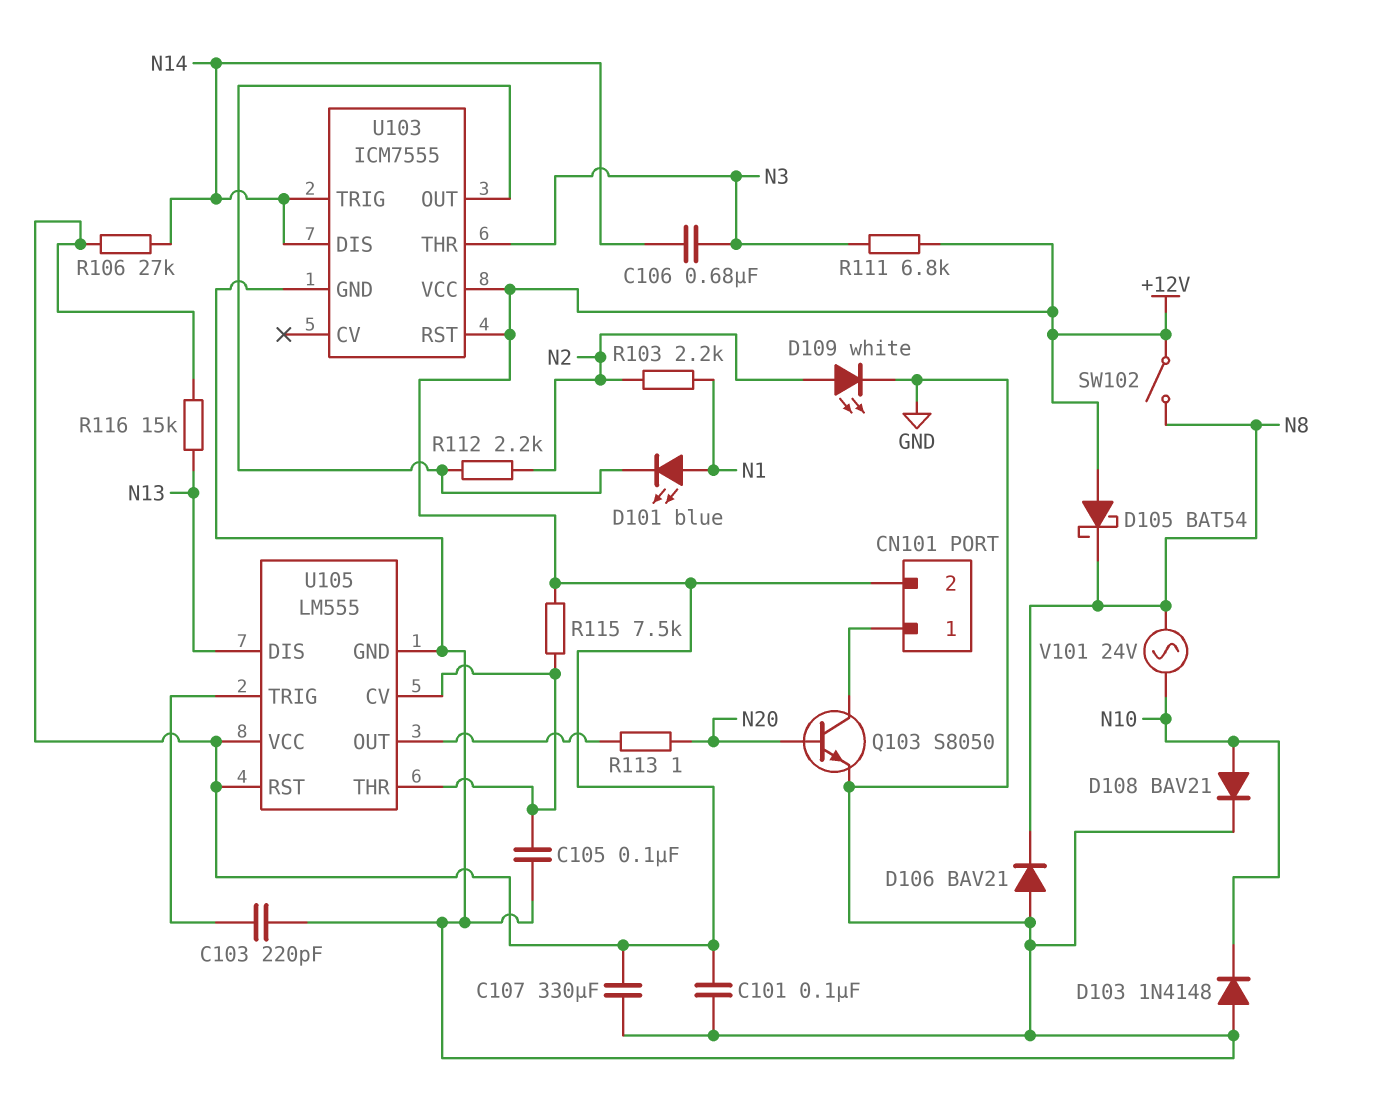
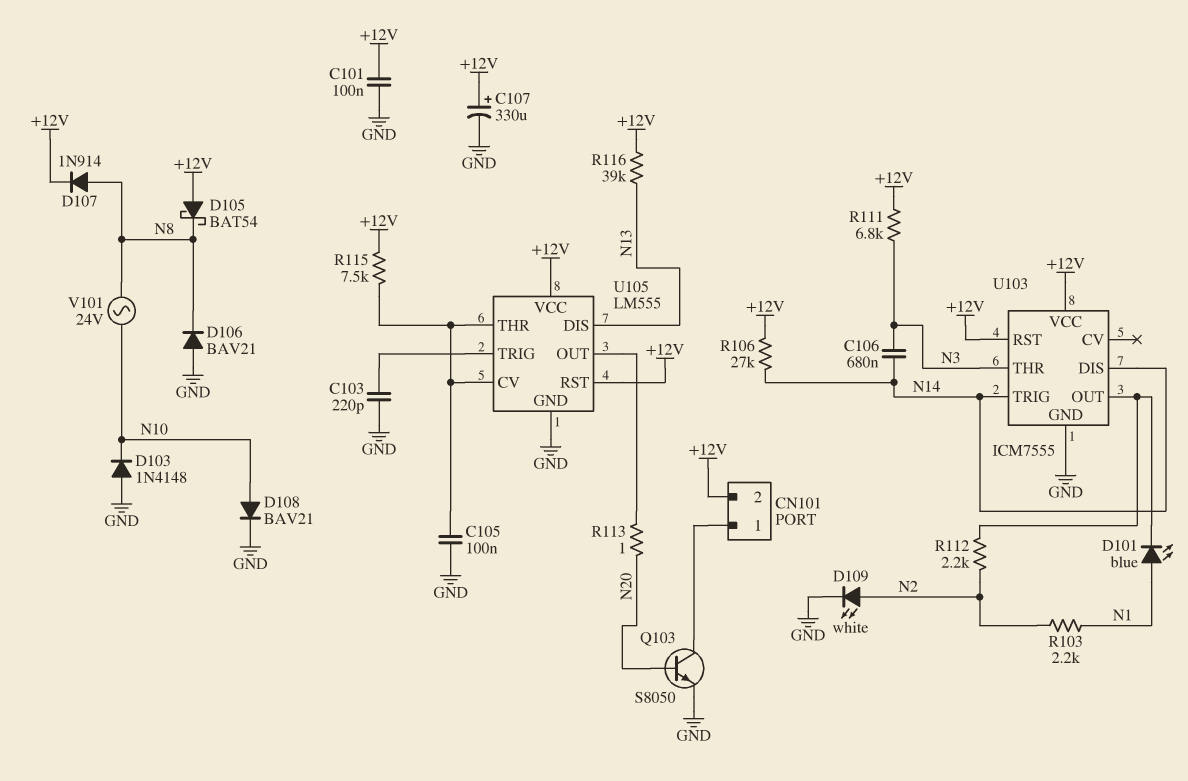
C107: 330uF (+12V, GND) -> 330uF (plus +12V, minus GND)
D107: none -> diode 1N914 (A N8, K +12V)
R116: 15k (+12V, N13) -> 39k (+12V, N13)
SW102: switch (+12V, N8) -> none

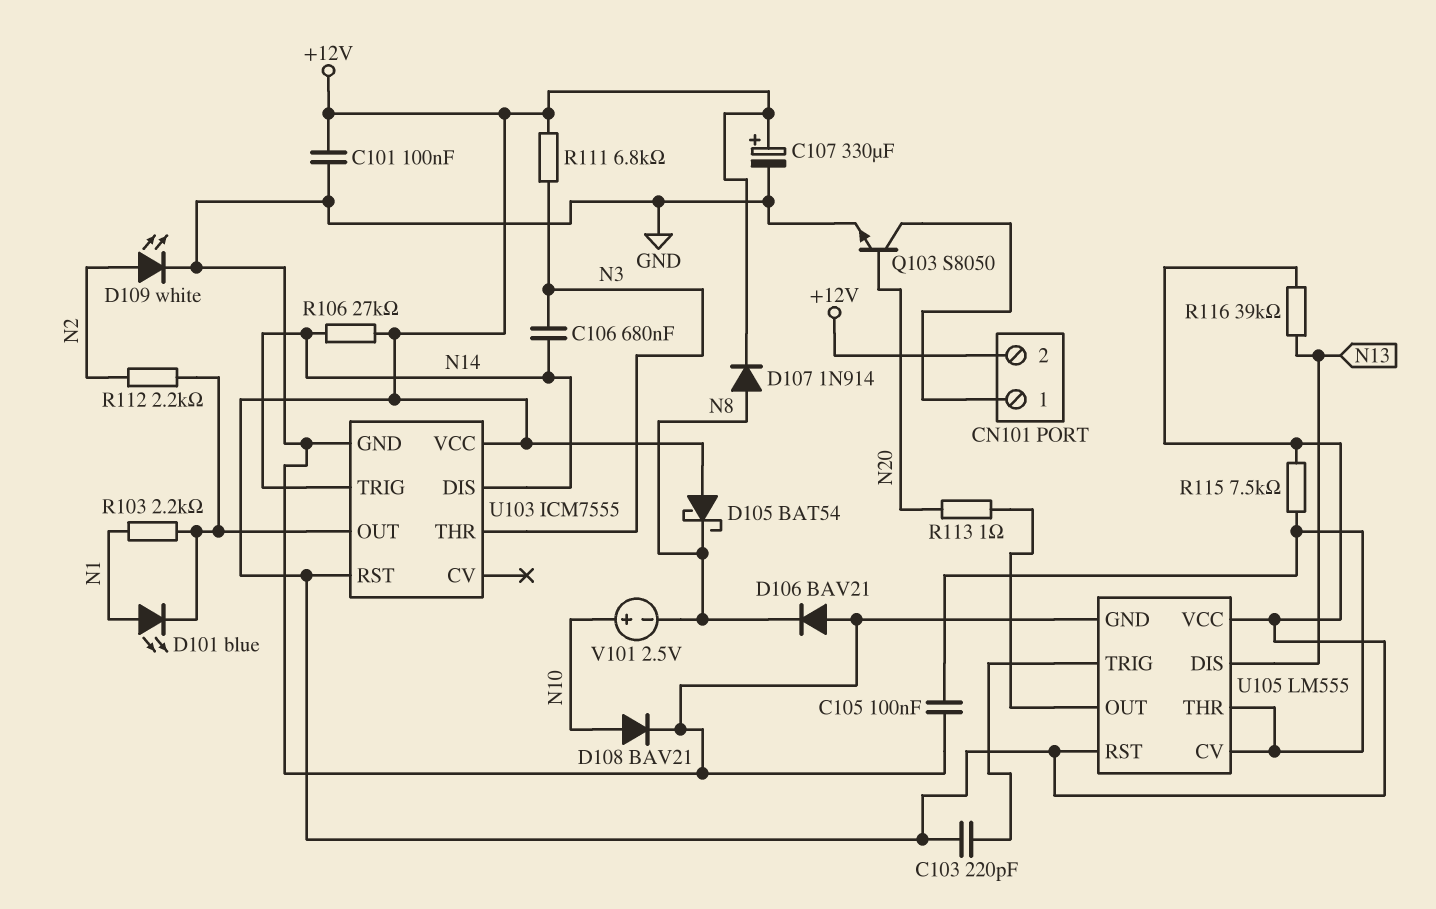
C103: 220pF (GND, U105/TRIG) -> 220pF (+12V, U105/TRIG)
D103: diode 1N4148 (A GND, K N10) -> none
R103: 2.2k (N1, N2) -> 2.2k (N1, U103/OUT)
V101: AC 24V (N8, N10) -> 2.5V (plus N10, minus N8)

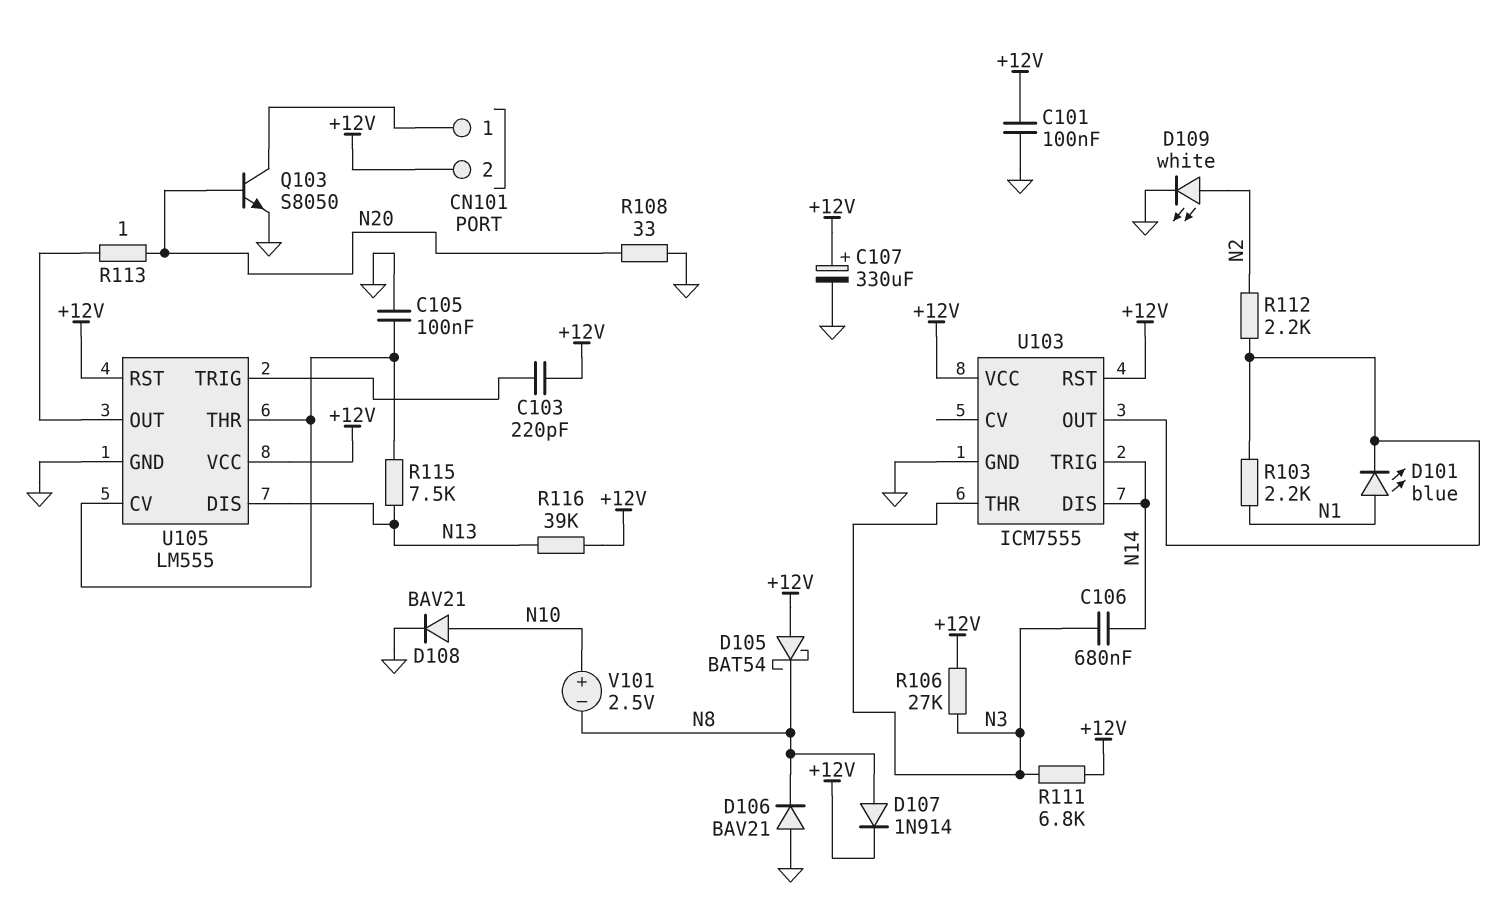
R106: 27k (+12V, N14) -> 27k (+12V, N3)
R108: none -> 33 (GND, N20)
R115: 7.5k (+12V, U105/CV) -> 7.5k (N13, U105/CV)

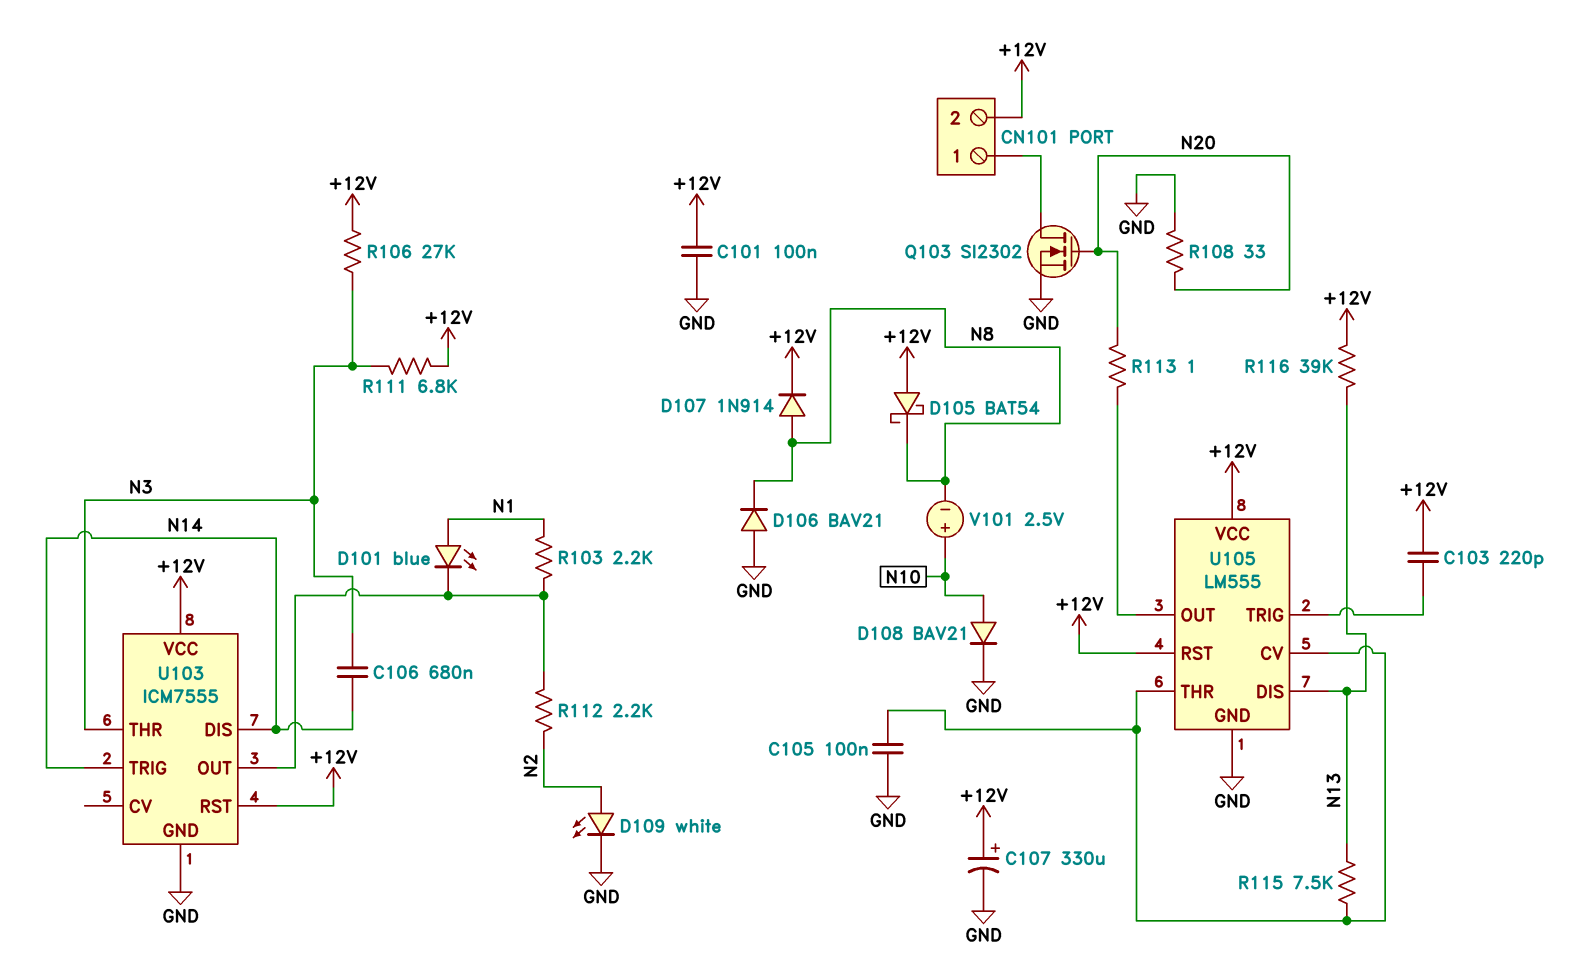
Q103: NPN S8050 (B N20, C CN101/1, E GND) -> NMOS SI2302 (G N20, D CN101/1, S GND)

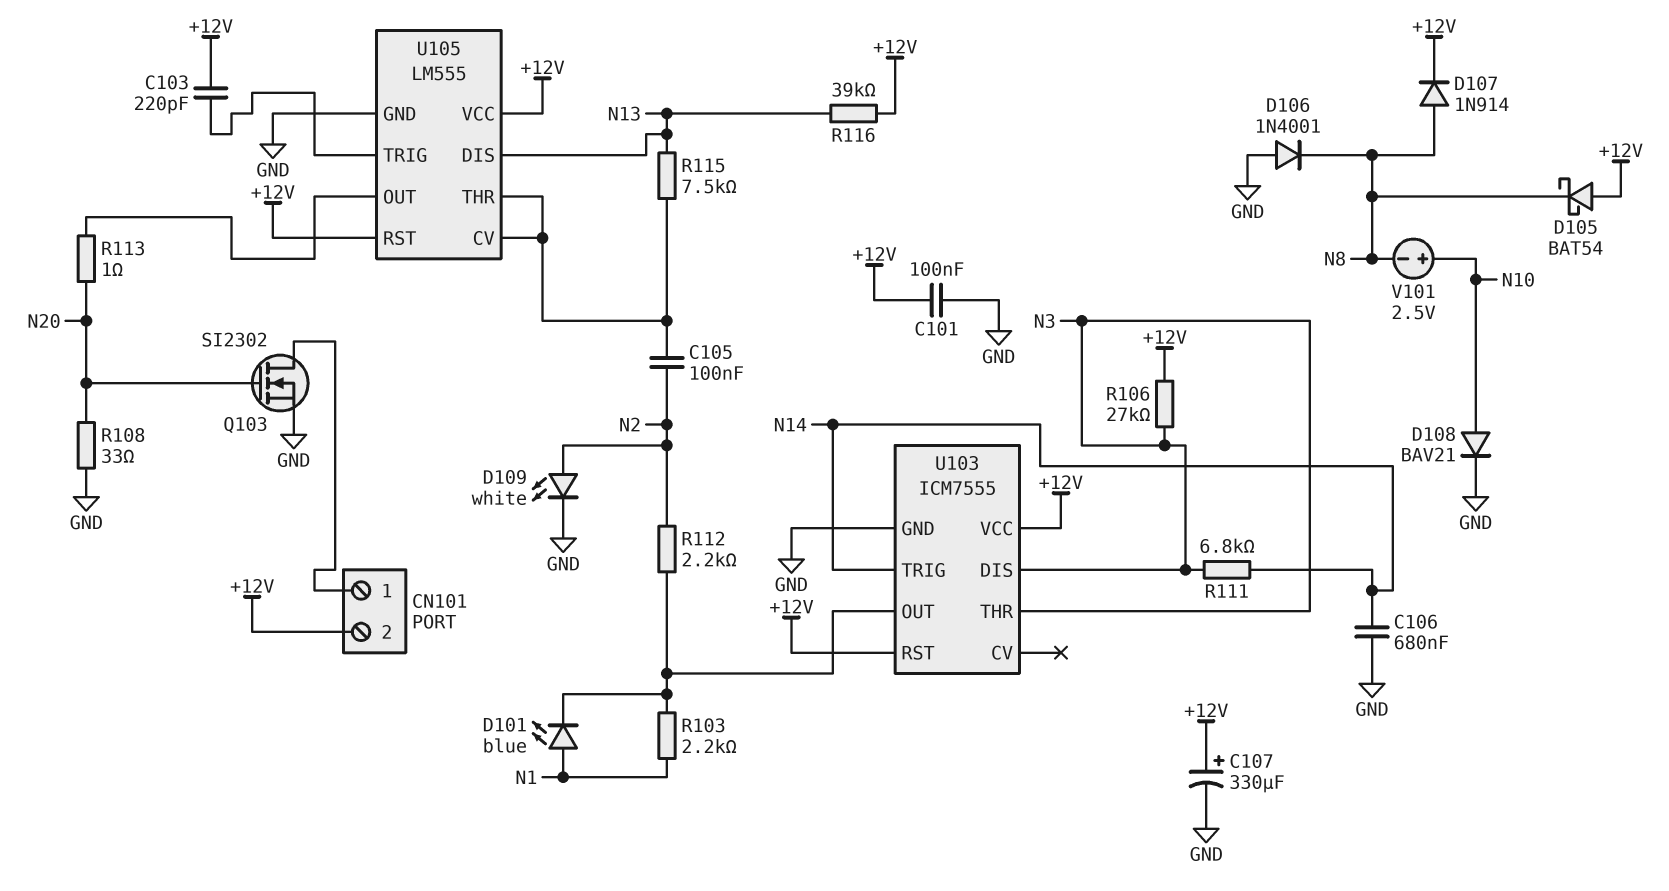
C105: 100nF (GND, U105/CV) -> 100nF (N2, U105/CV)
C106: 680nF (N3, N14) -> 680nF (GND, N14)
D106: diode BAV21 (A GND, K N8) -> diode 1N4001 (A GND, K N8)
R111: 6.8k (+12V, N3) -> 6.8k (N3, N14)
U103 pin DIS: N14 -> N3

